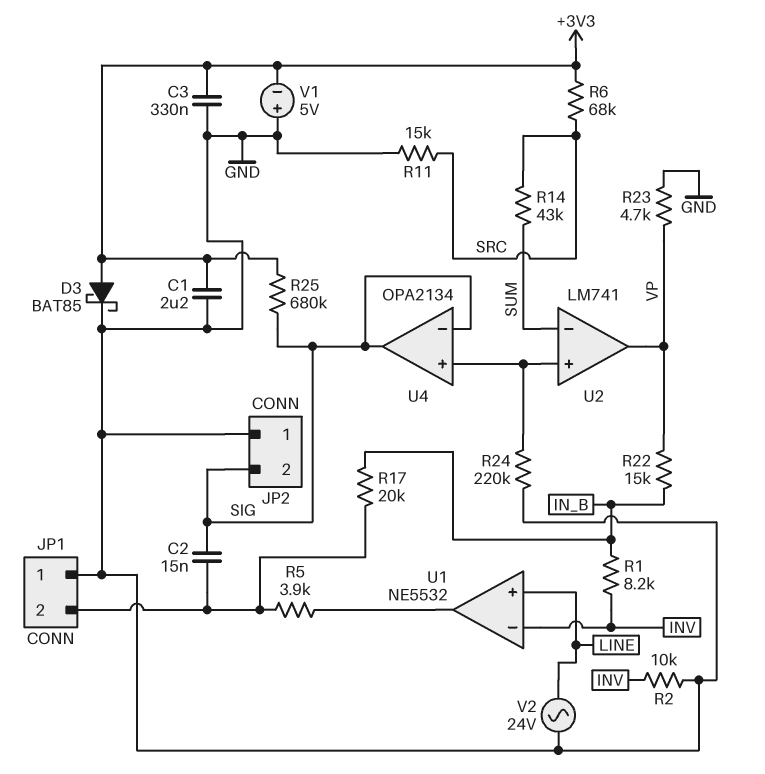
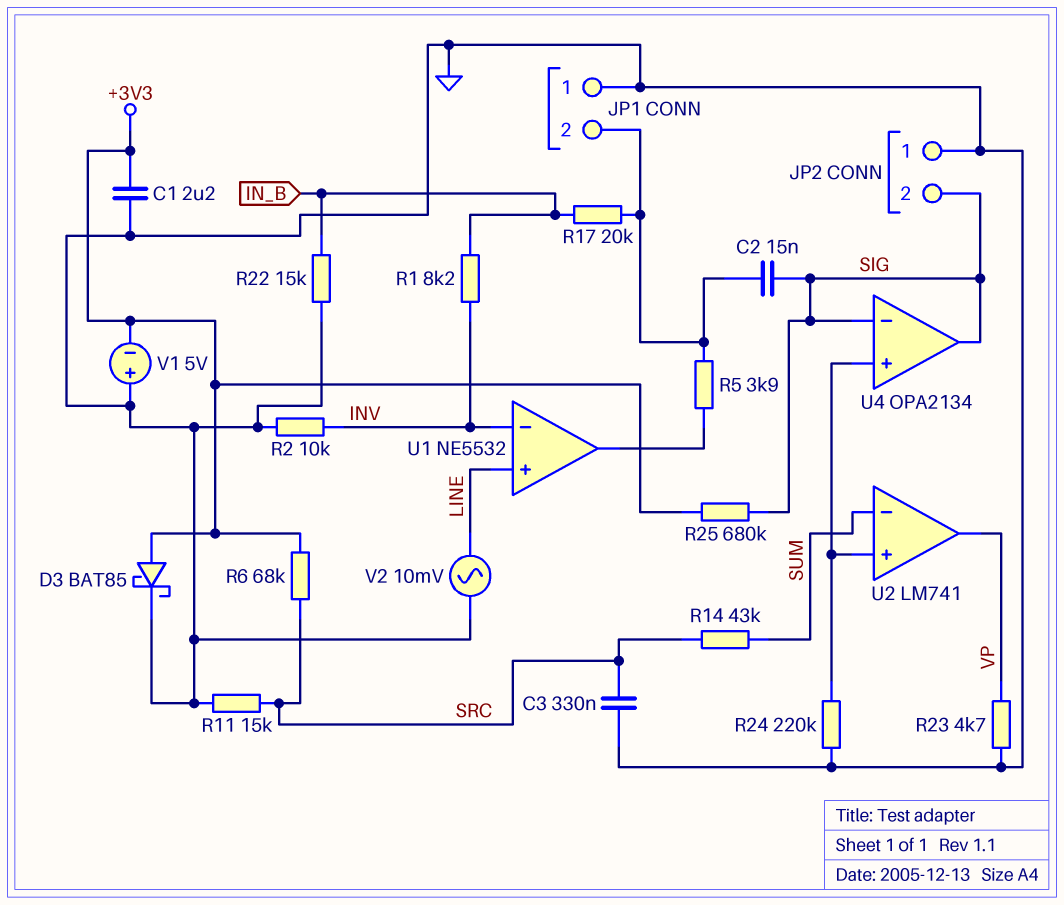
C3: 330nF (+3V3, GND) -> 330nF (GND, SRC)
R22: 15k (IN_B, VP) -> 15k (GND, IN_B)
V2: AC 24V (GND, LINE) -> AC 10mV (GND, LINE)

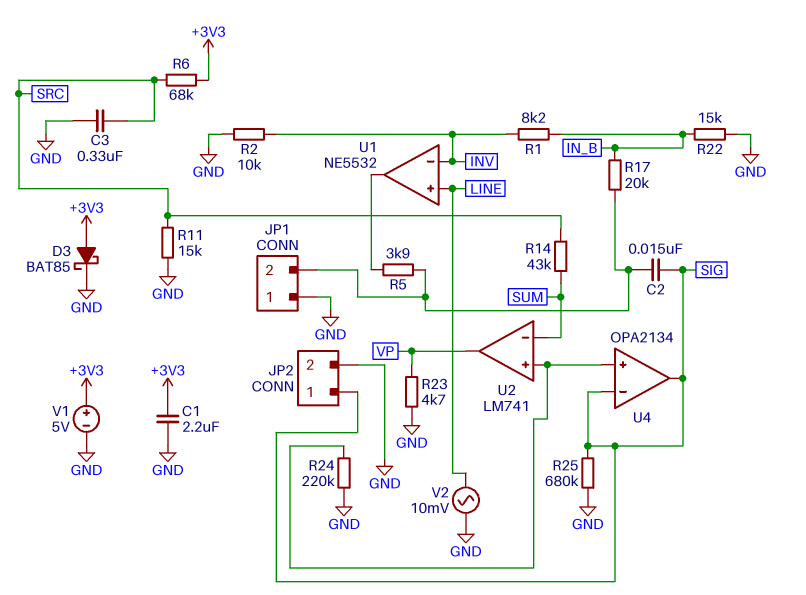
JP2 pin 1: GND -> SIG
JP2 pin 2: SIG -> GND
R25: 680k (+3V3, SIG) -> 680k (GND, SIG)
V1: 5V (plus GND, minus +3V3) -> 5V (plus +3V3, minus GND)

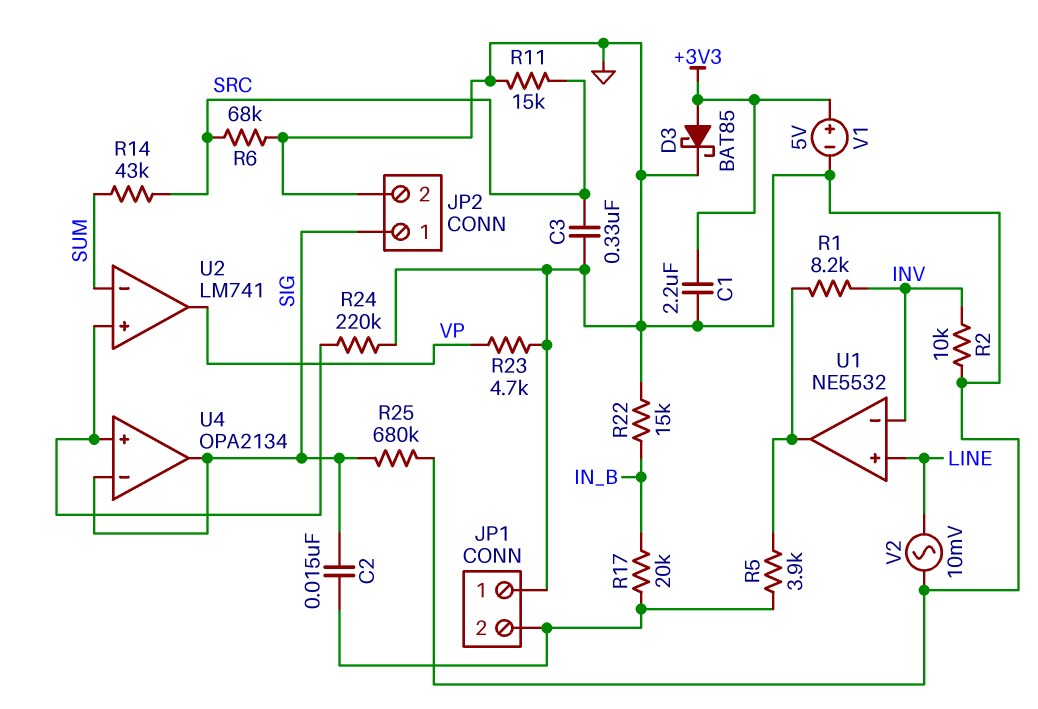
R1: 8.2k (INV, IN_B) -> 8.2k (INV, U1/out)
R6: 68k (+3V3, SRC) -> 68k (GND, SRC)

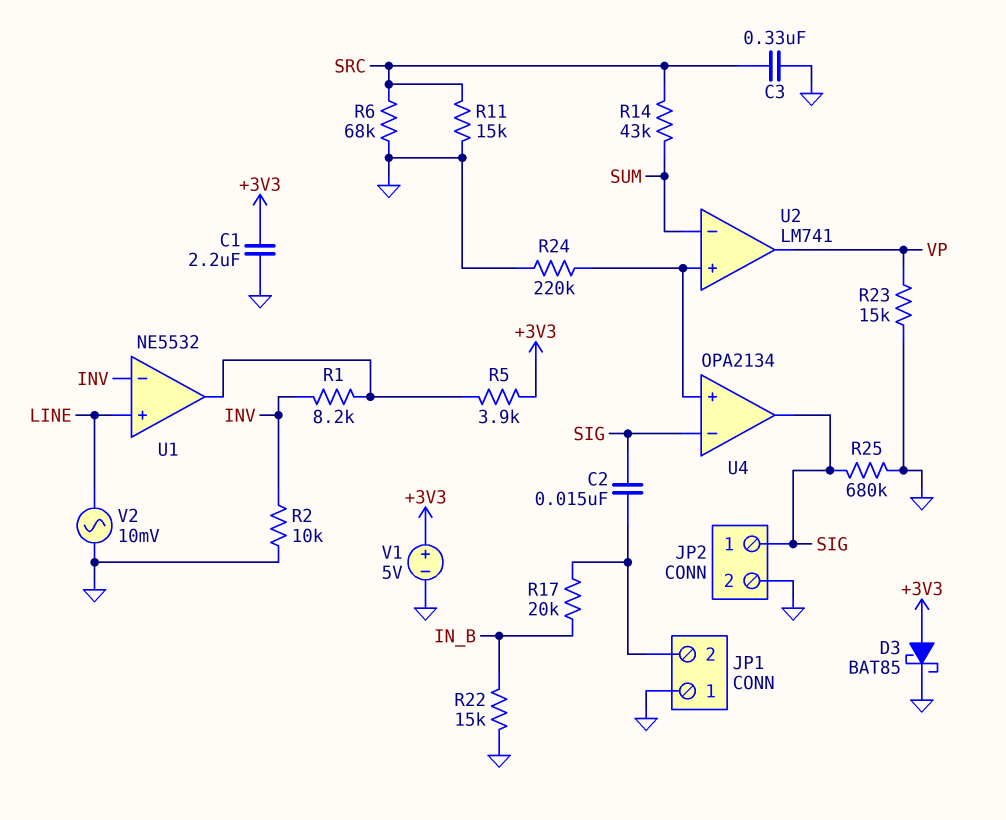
R5: 3.9k (JP1/2, U1/out) -> 3.9k (+3V3, U1/out)
R23: 4.7k (GND, VP) -> 15k (GND, VP)

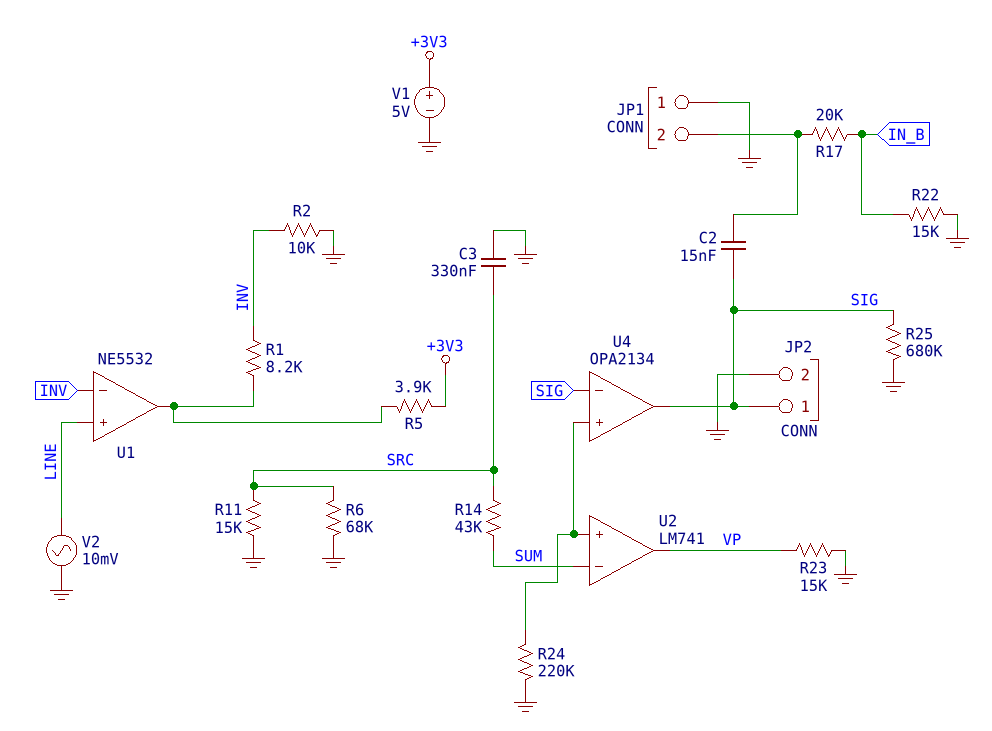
C1: 2.2uF (+3V3, GND) -> none
D3: schottky BAT85 (A +3V3, K GND) -> none

